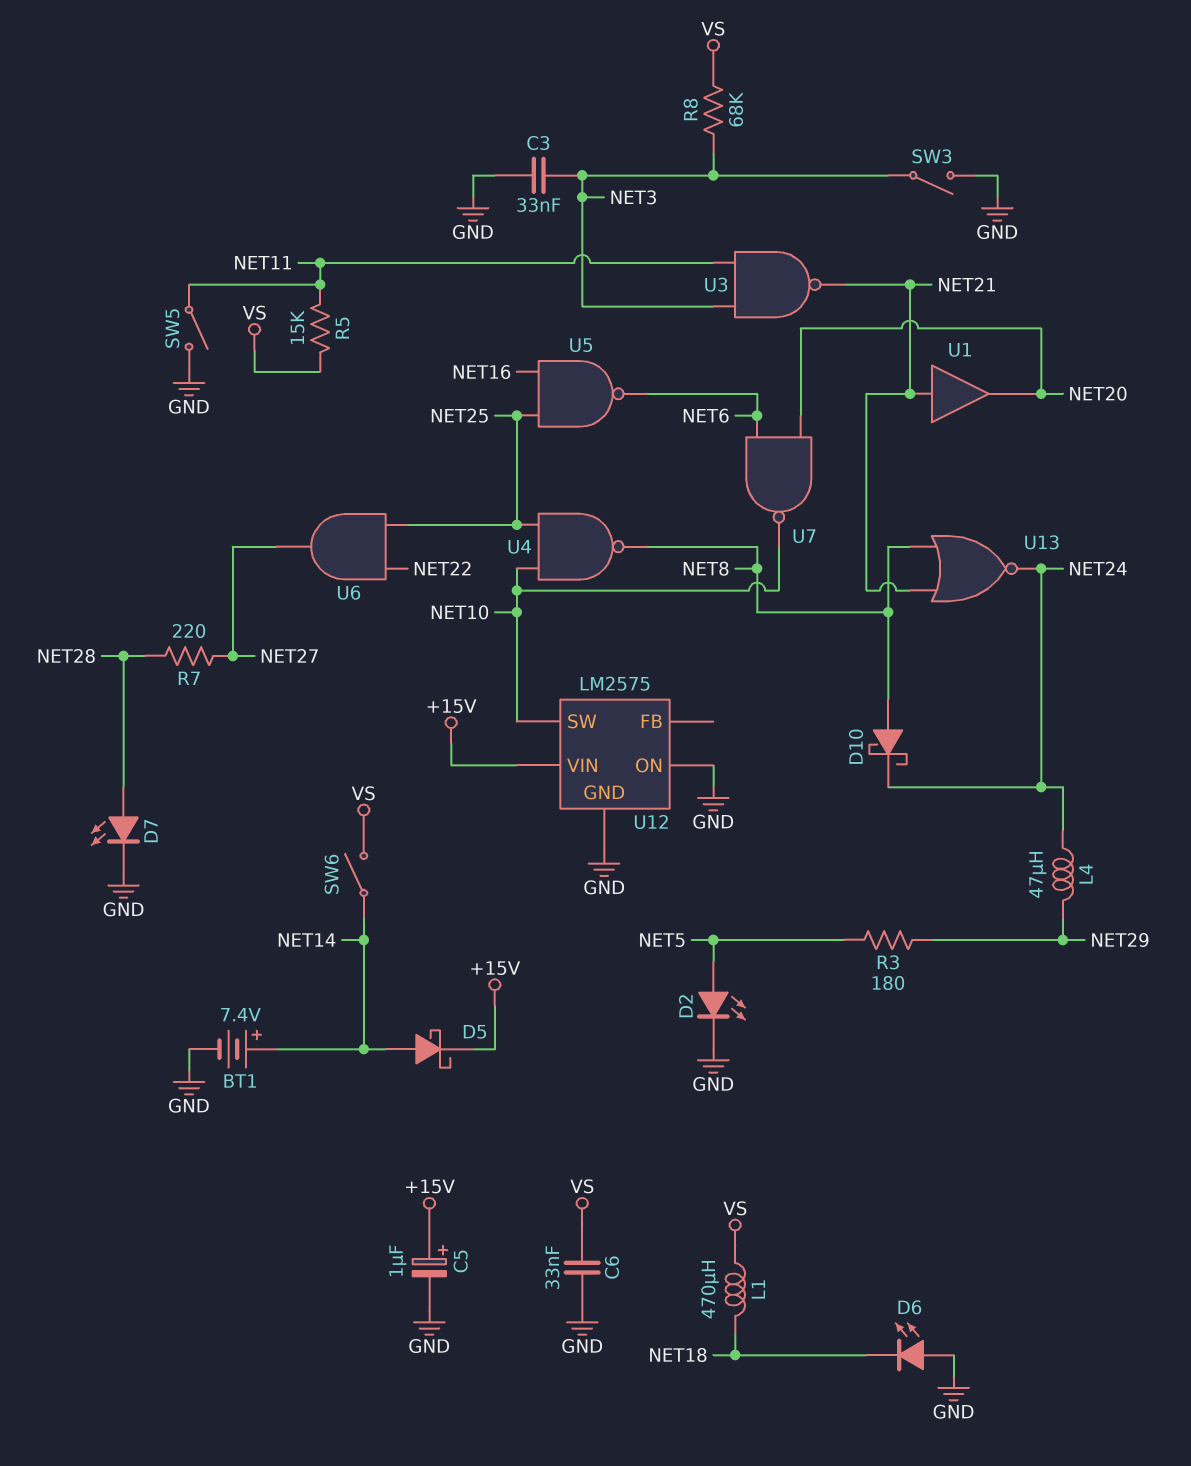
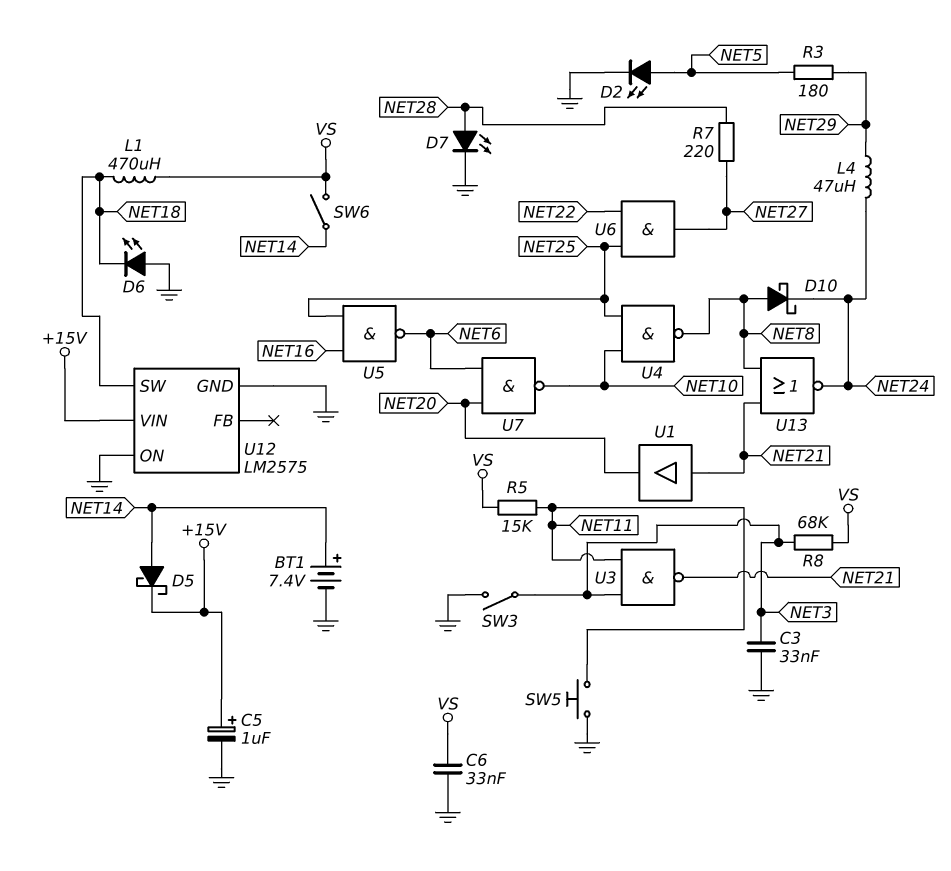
SW5: switch (GND, NET11) -> button (GND, NET11)
U12 pin SW: NET10 -> NET18

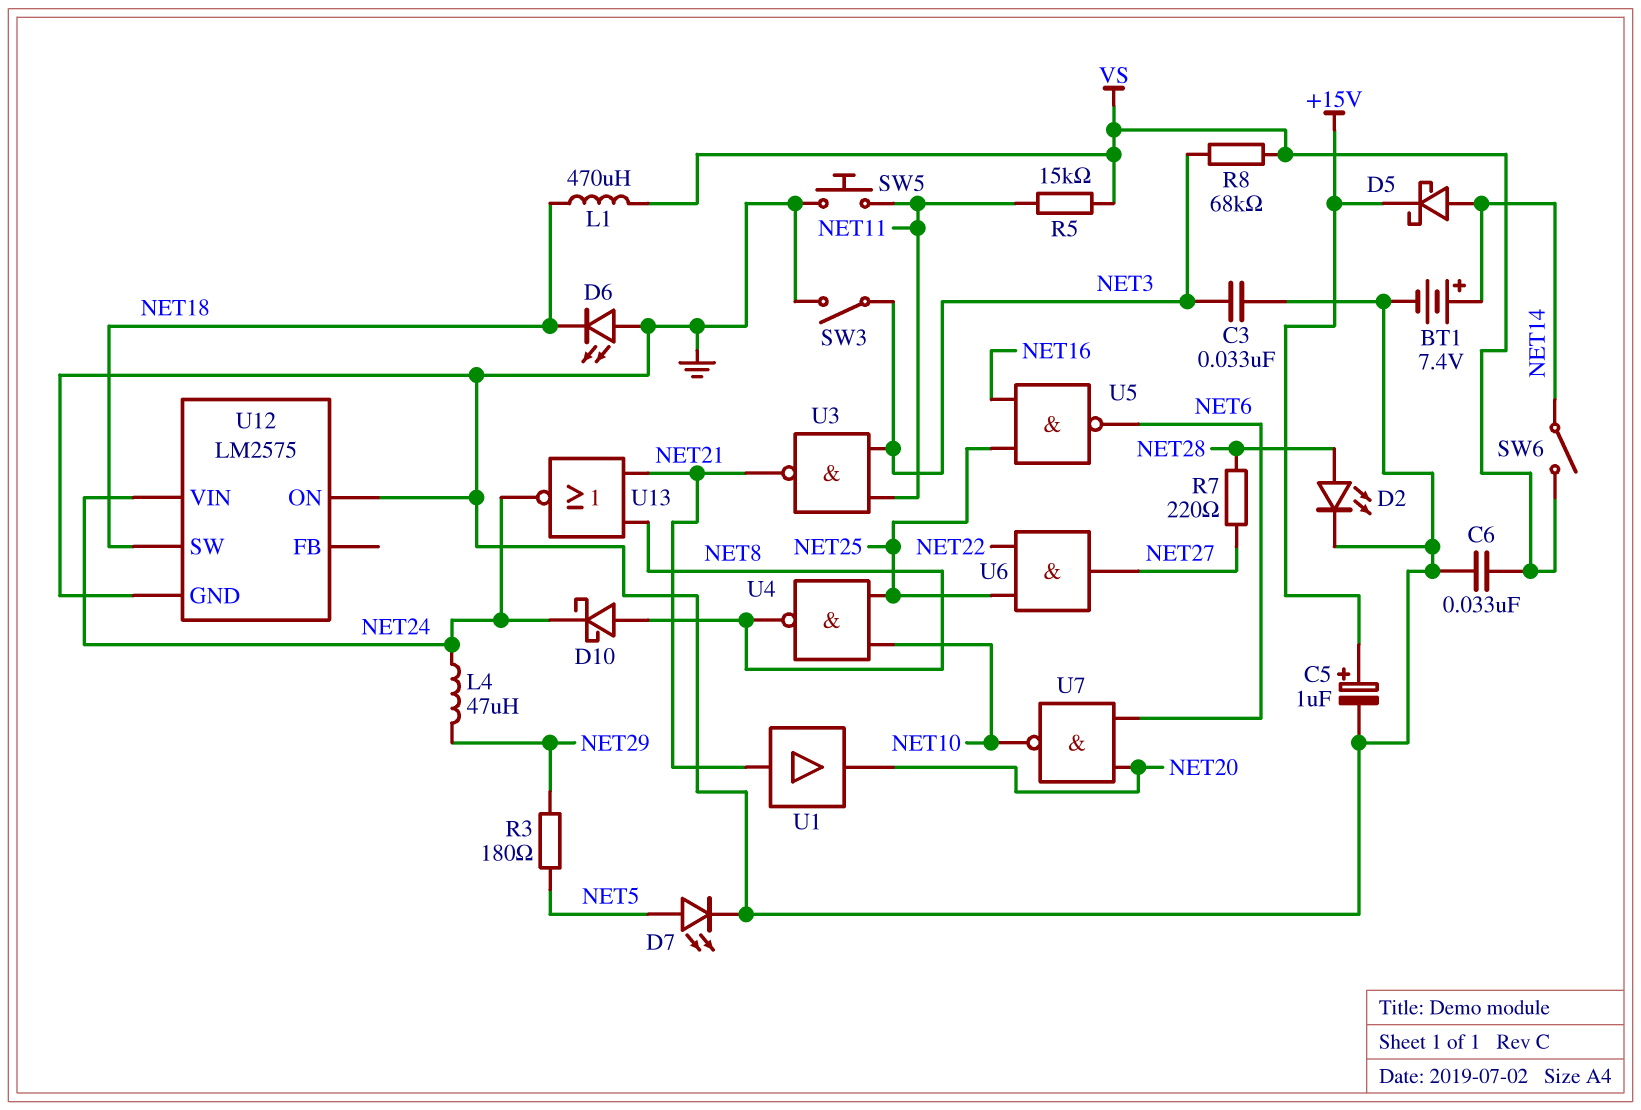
D2: LED (A NET5, K GND) -> LED (A NET28, K GND)
D7: LED (A NET28, K GND) -> LED (A NET5, K GND)
U12 pin VIN: +15V -> NET24

